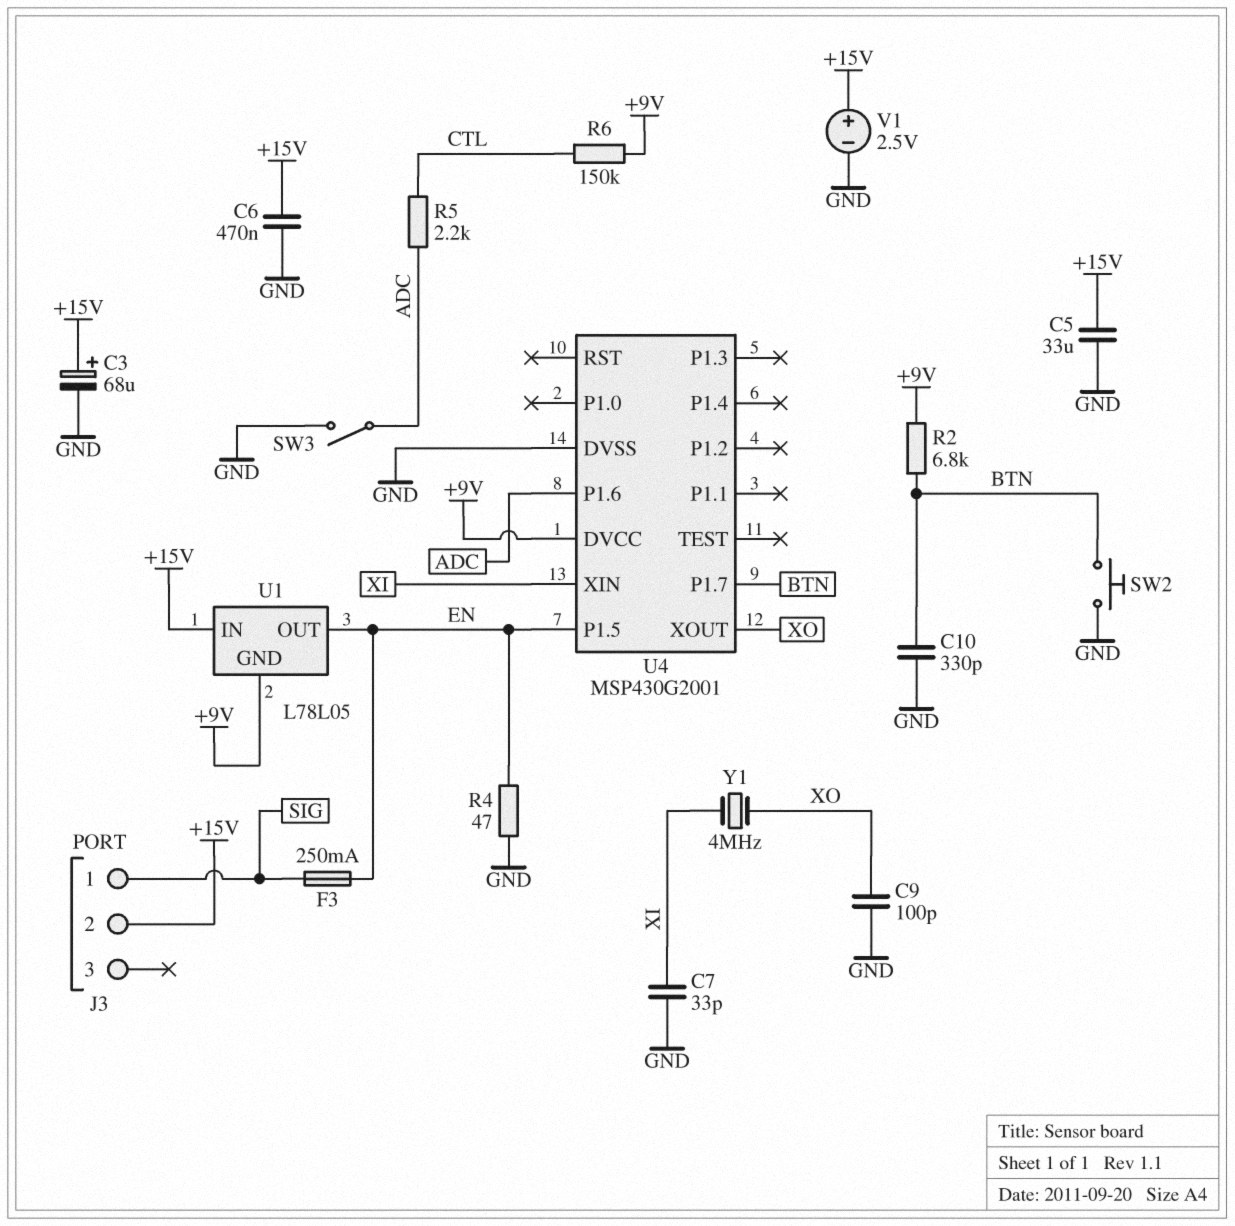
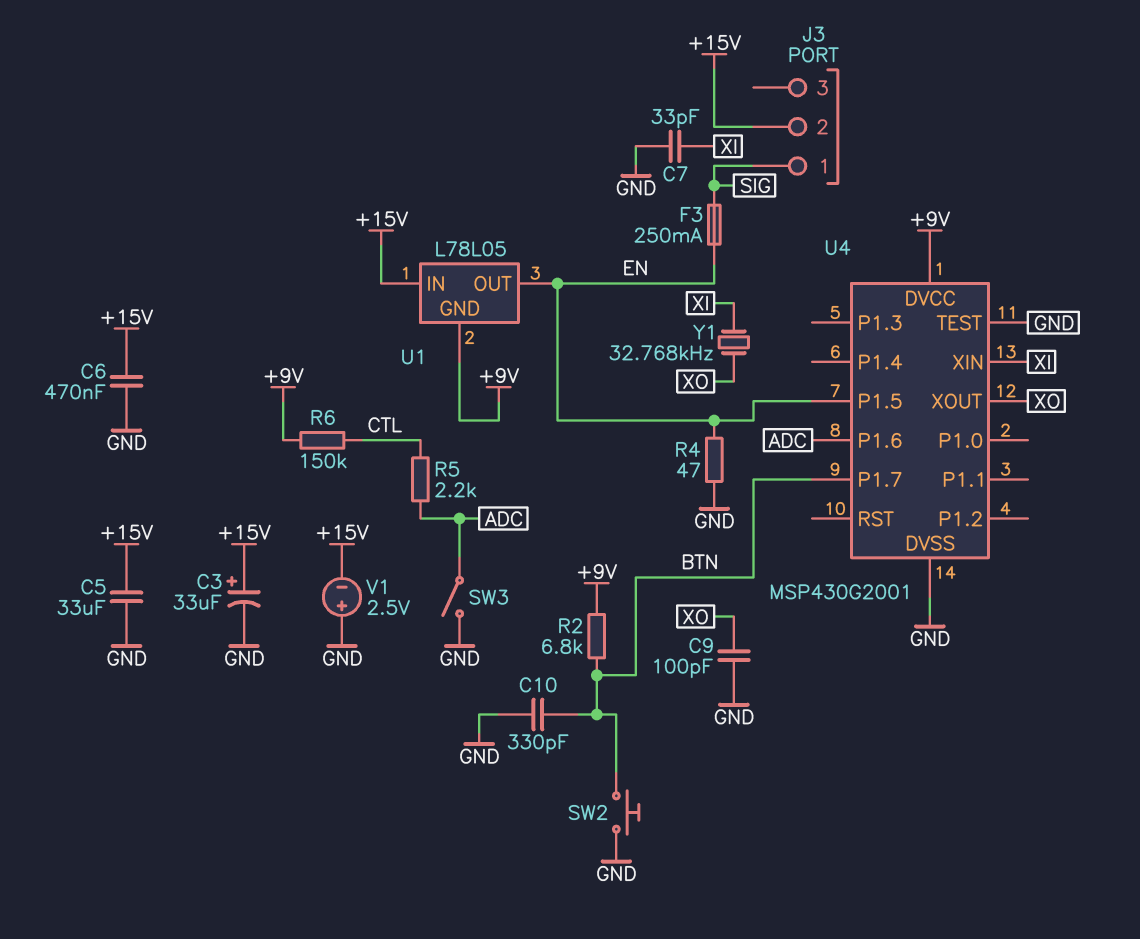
C3: 68uF (plus +15V, minus GND) -> 33uF (plus +15V, minus GND)
U4 pin TEST: none -> GND
V1: 2.5V (plus +15V, minus GND) -> 2.5V (plus GND, minus +15V)
Y1: 4MHz (XI, XO) -> 32.768kHz (XI, XO)

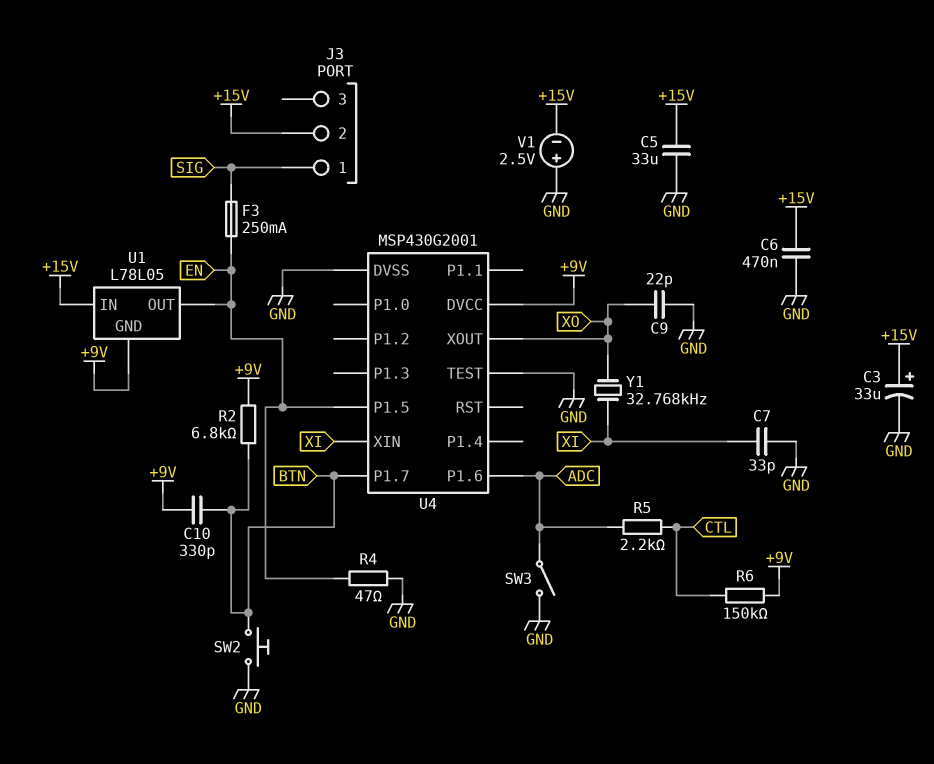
C9: 100pF (GND, XO) -> 22pF (GND, XO)
C10: 330pF (BTN, GND) -> 330pF (+9V, BTN)

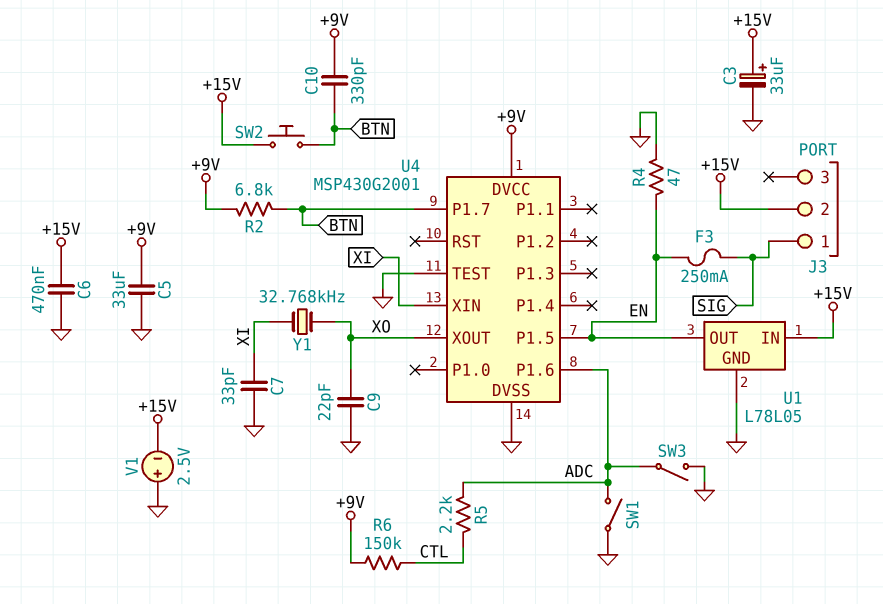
C5: 33uF (+15V, GND) -> 33uF (+9V, GND)
SW1: none -> switch (ADC, GND)
SW2: button (BTN, GND) -> button (+15V, BTN)
U1 pin GND: +9V -> GND

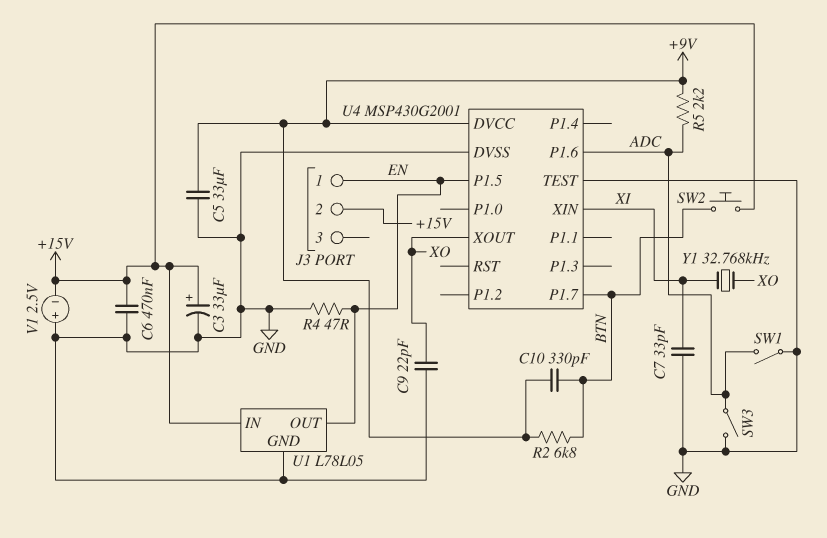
F3: 250mA (EN, SIG) -> none
J3 pin 1: SIG -> EN
R5: 2.2k (ADC, CTL) -> 2.2k (+9V, ADC)
R6: 150k (+9V, CTL) -> none

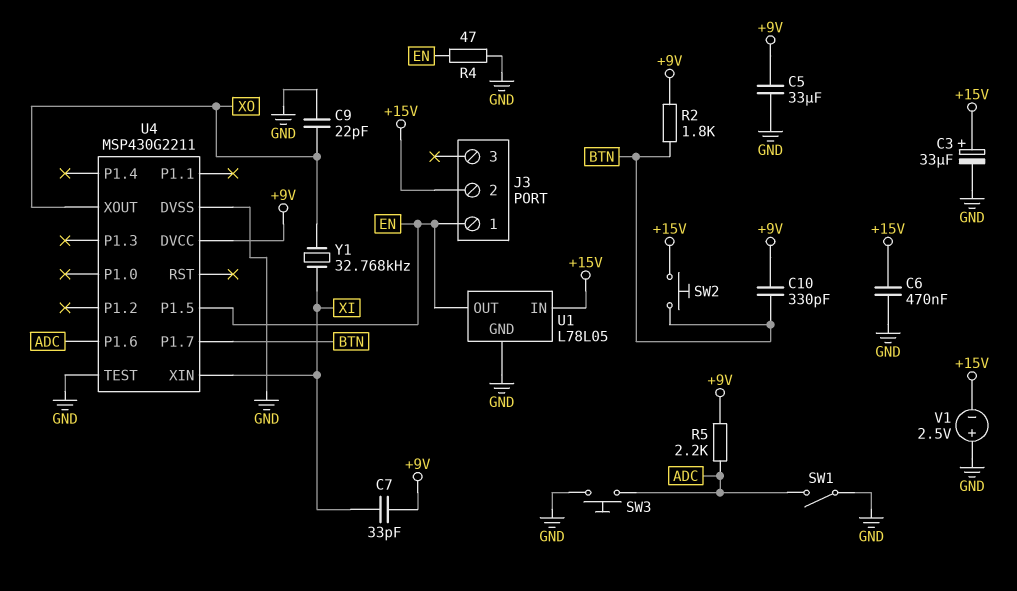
C7: 33pF (GND, XI) -> 33pF (+9V, XI)
R2: 6.8k (+9V, BTN) -> 1.8k (+9V, BTN)
SW3: switch (ADC, GND) -> button (ADC, GND)
U4: MSP430G2001 -> MSP430G2211

